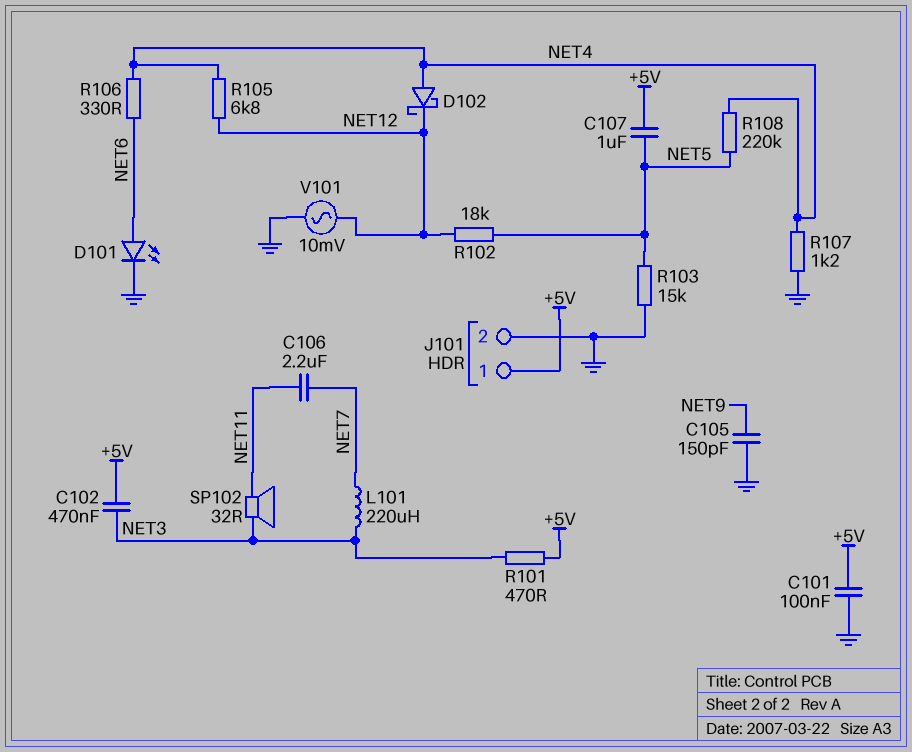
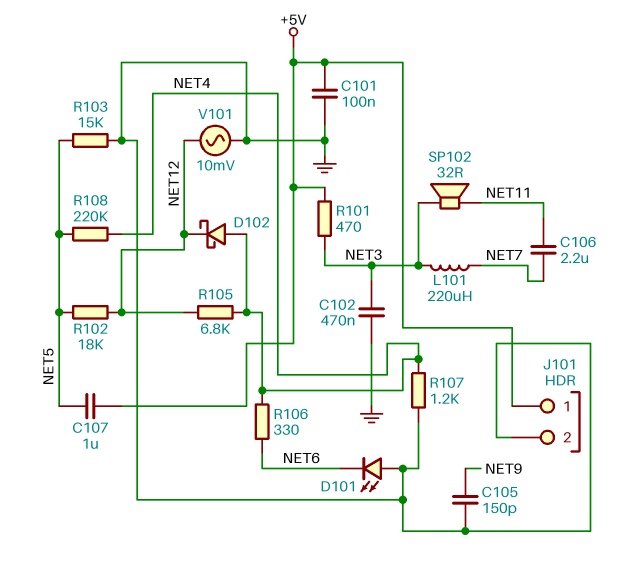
C102: 470nF (+5V, NET3) -> 470nF (GND, NET3)
D101: LED (A NET6, K GND) -> LED (A GND, K NET6)

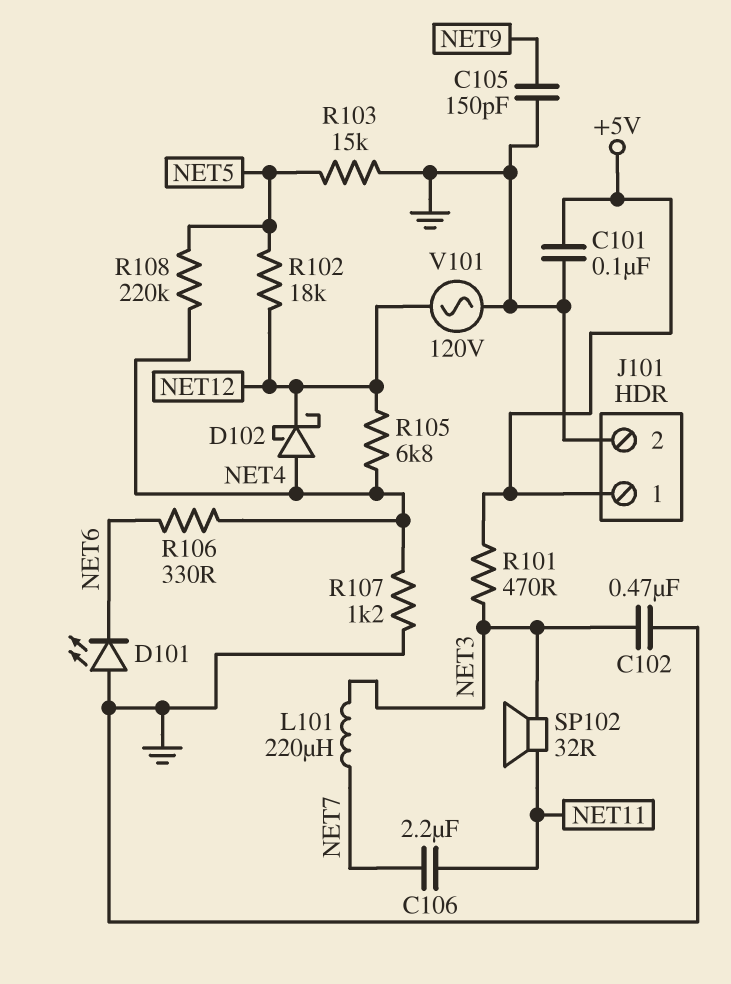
C107: 1uF (+5V, NET5) -> none
V101: AC 10mV (GND, NET12) -> AC 120V (GND, NET12)

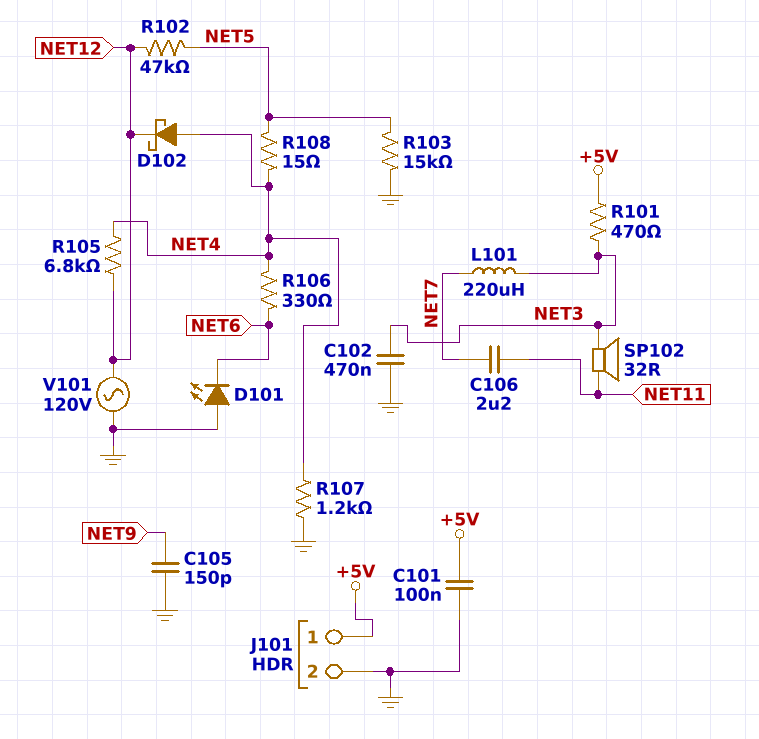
R102: 18k (NET5, NET12) -> 47k (NET5, NET12)
R108: 220k (NET4, NET5) -> 15 (NET4, NET5)

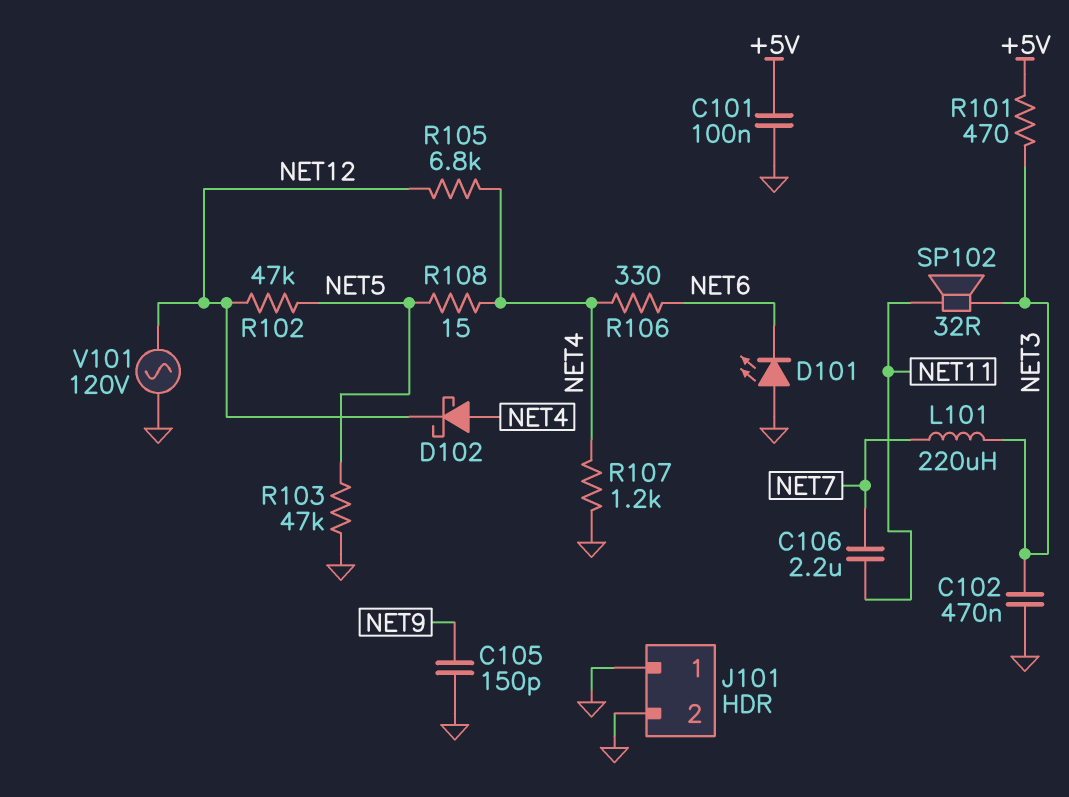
J101 pin 1: +5V -> GND
R103: 15k (GND, NET5) -> 47k (GND, NET5)

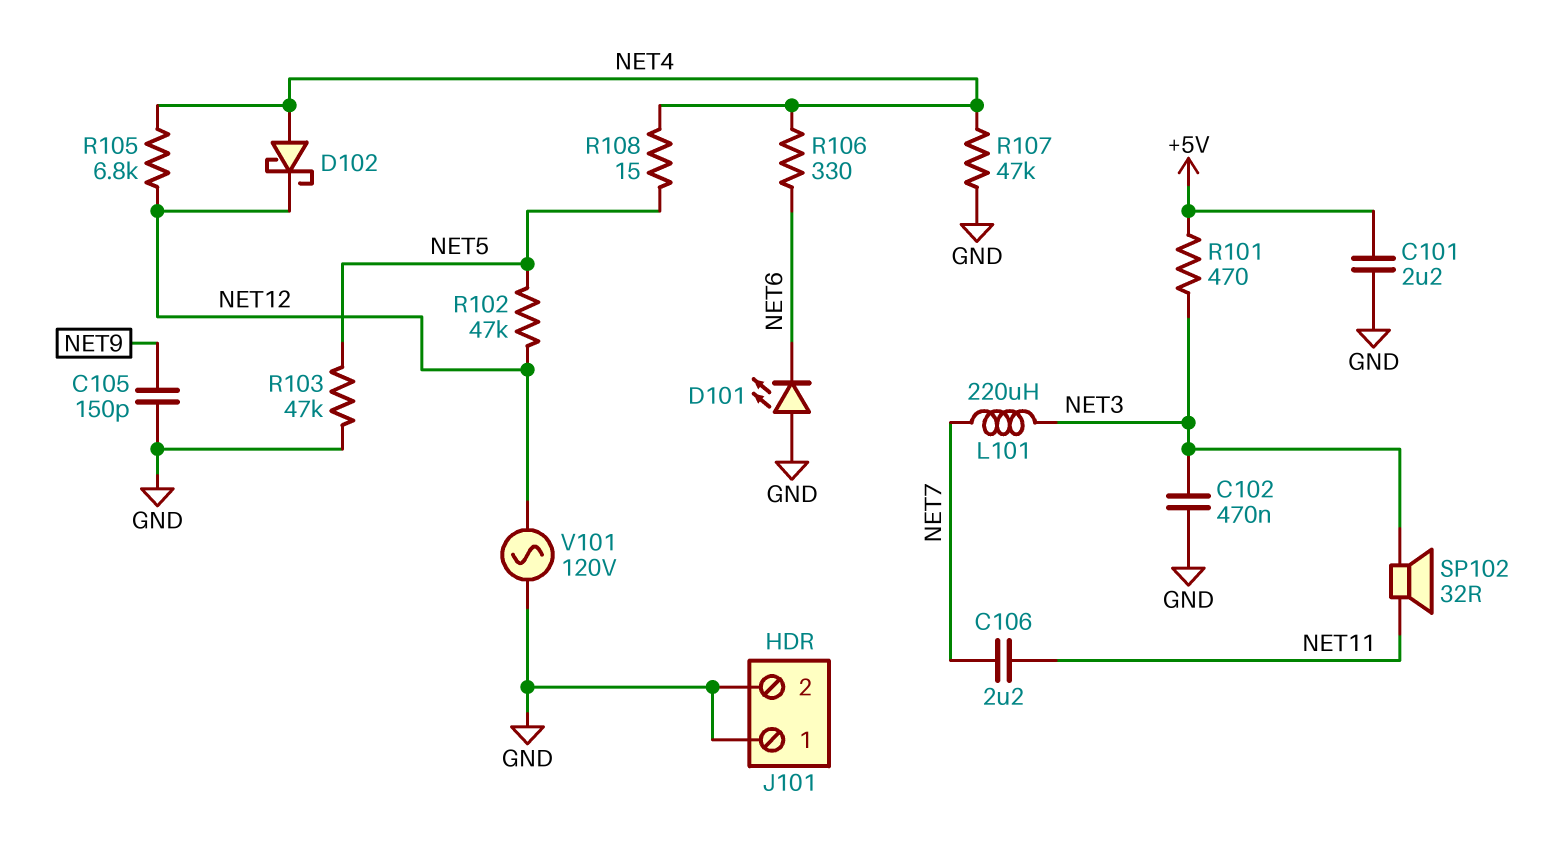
C101: 100nF (+5V, GND) -> 2.2uF (+5V, GND)
R107: 1.2k (GND, NET4) -> 47k (GND, NET4)

